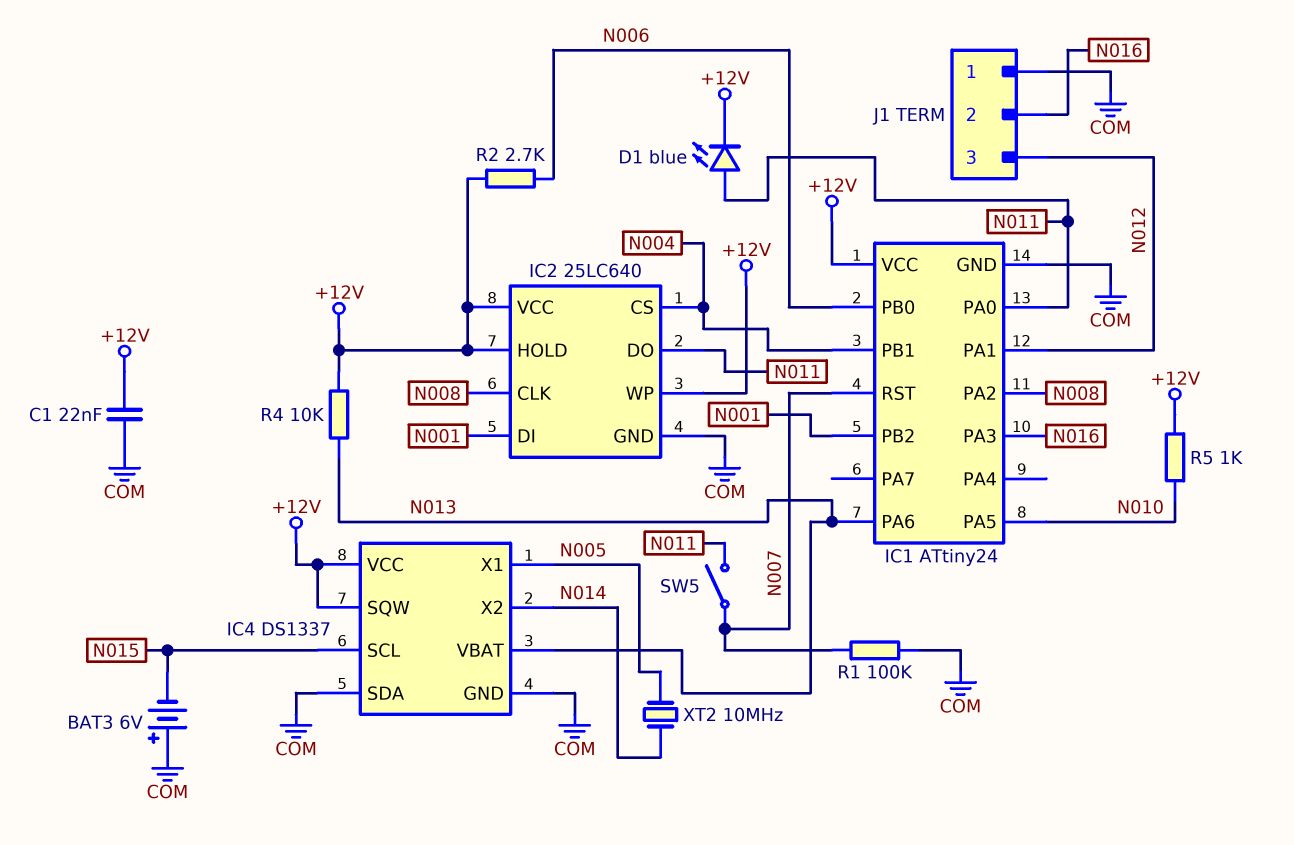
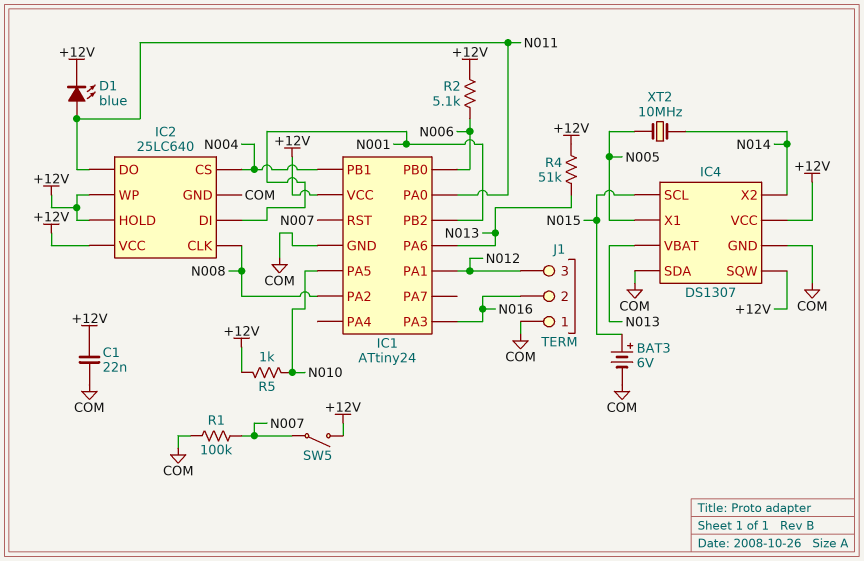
BAT3: 6V (plus COM, minus N015) -> 6V (plus N015, minus COM)
IC4: DS1337 -> DS1307
R2: 2.7k (+12V, N006) -> 5.1k (+12V, N006)
R4: 10k (+12V, N013) -> 51k (+12V, N013)
SW5: switch (N007, N011) -> switch (+12V, N007)

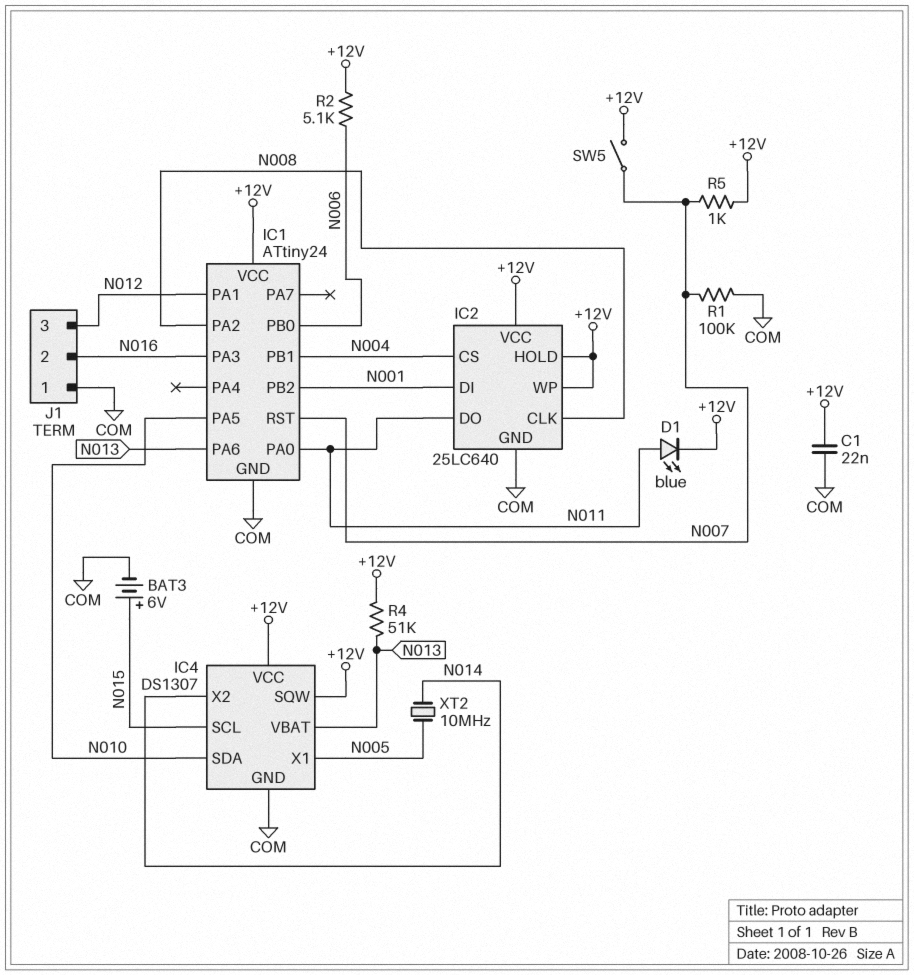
IC4 pin SDA: COM -> N010
R5: 1k (+12V, N010) -> 1k (+12V, N007)

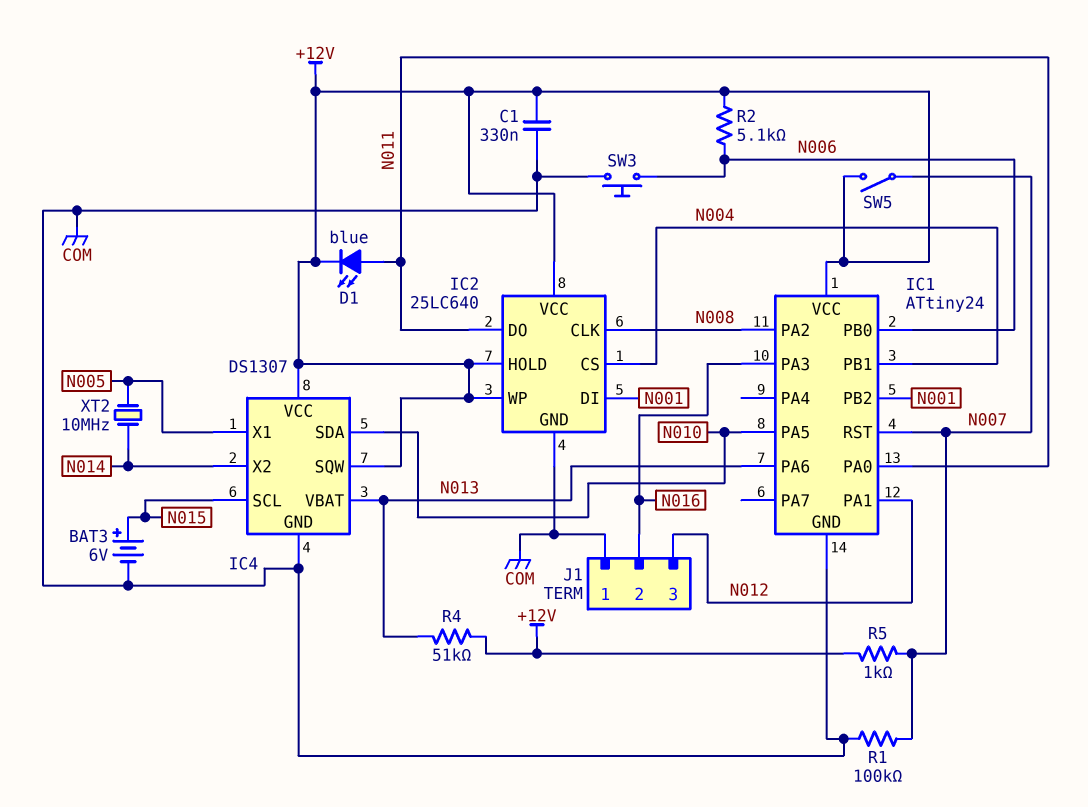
C1: 22nF (+12V, COM) -> 330nF (+12V, COM)
SW3: none -> button (COM, N006)

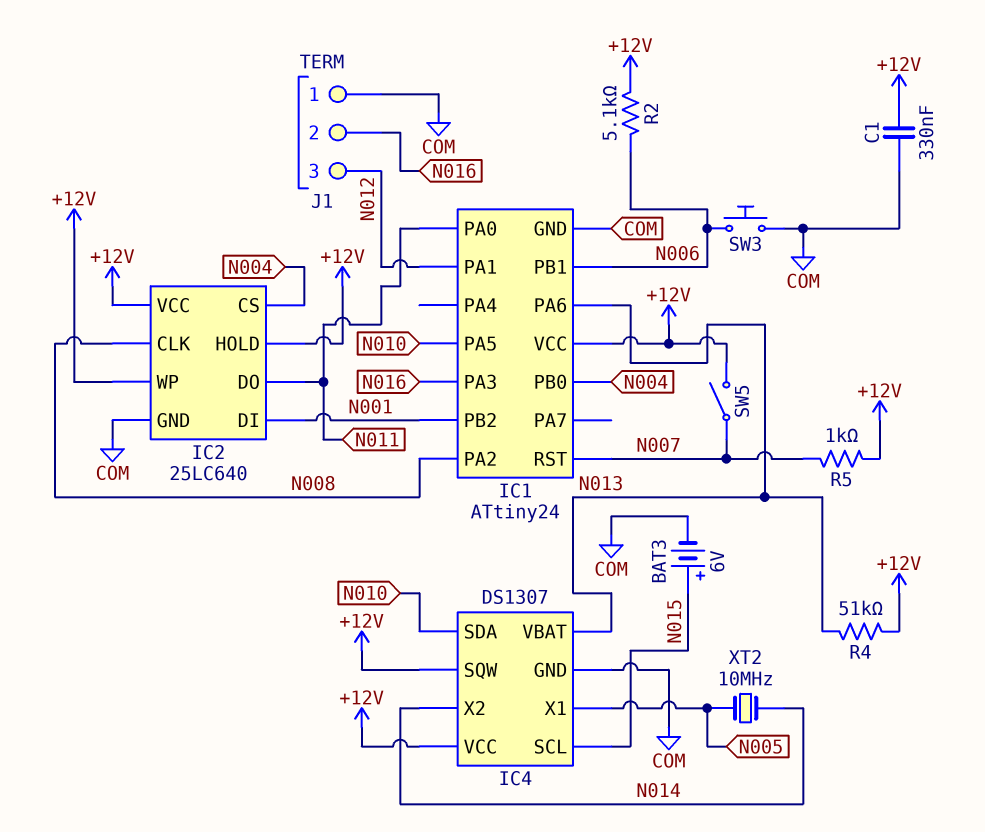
D1: LED blue (A N011, K +12V) -> none
IC1 pin PB0: N006 -> N004
IC1 pin PB1: N004 -> N006
R1: 100k (COM, N007) -> none

